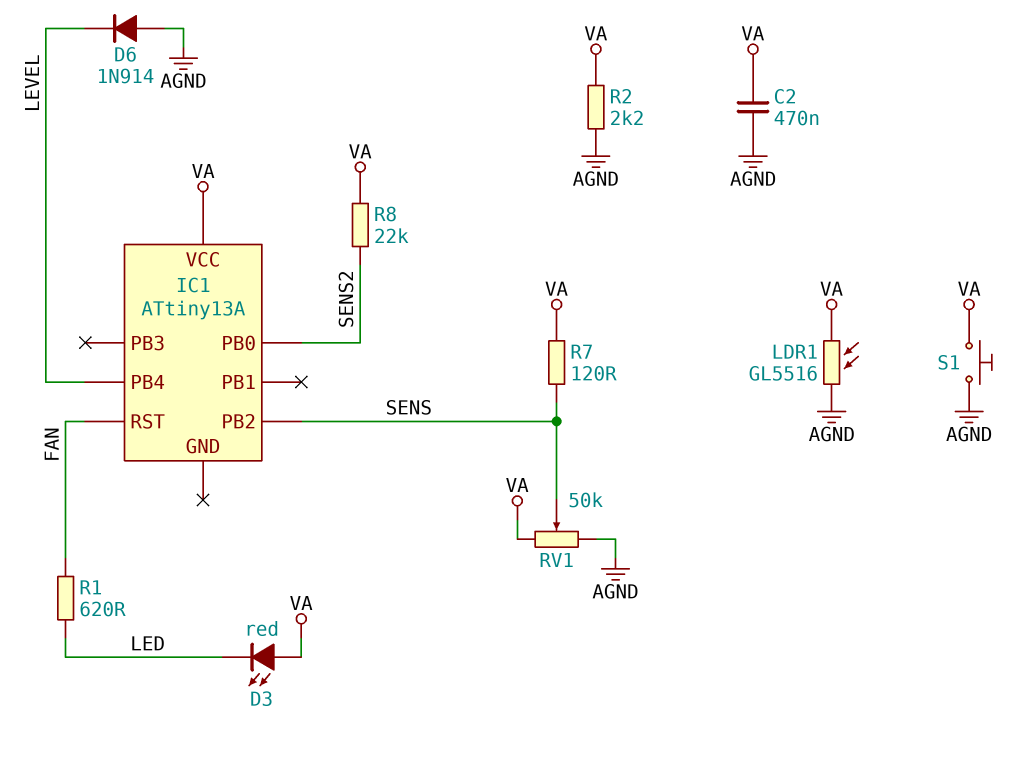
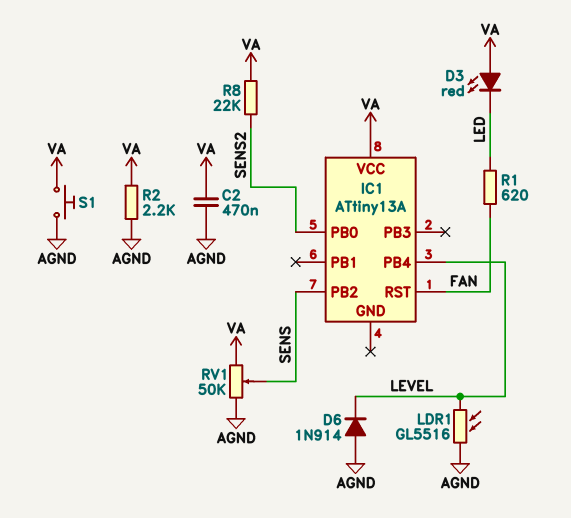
LDR1: GL5516 (AGND, VA) -> GL5516 (AGND, LEVEL)
R7: 120 (SENS, VA) -> none

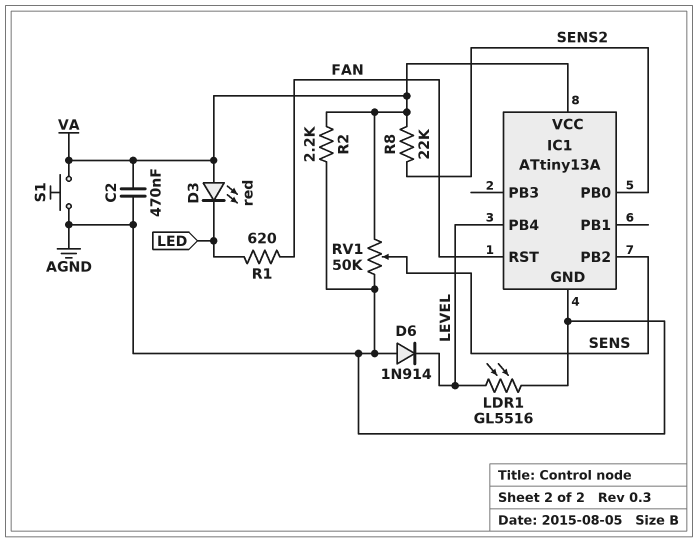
IC1 pin GND: none -> AGND

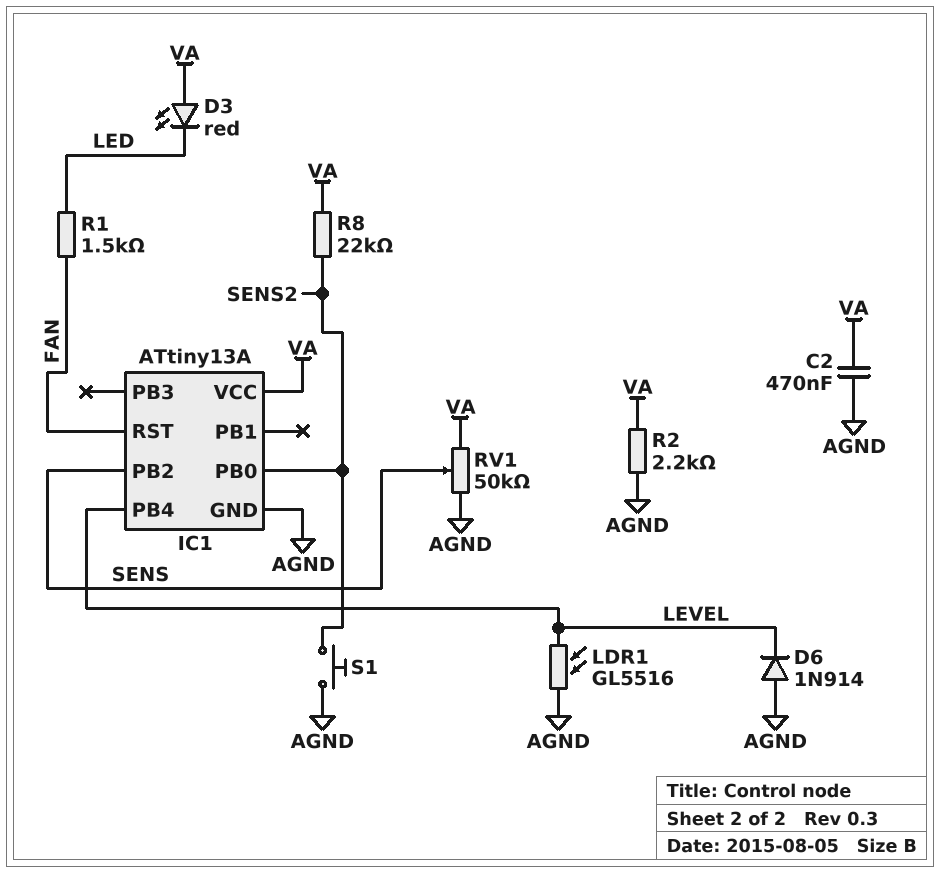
R1: 620 (FAN, LED) -> 1.5k (FAN, LED)
S1: button (AGND, VA) -> button (AGND, SENS2)

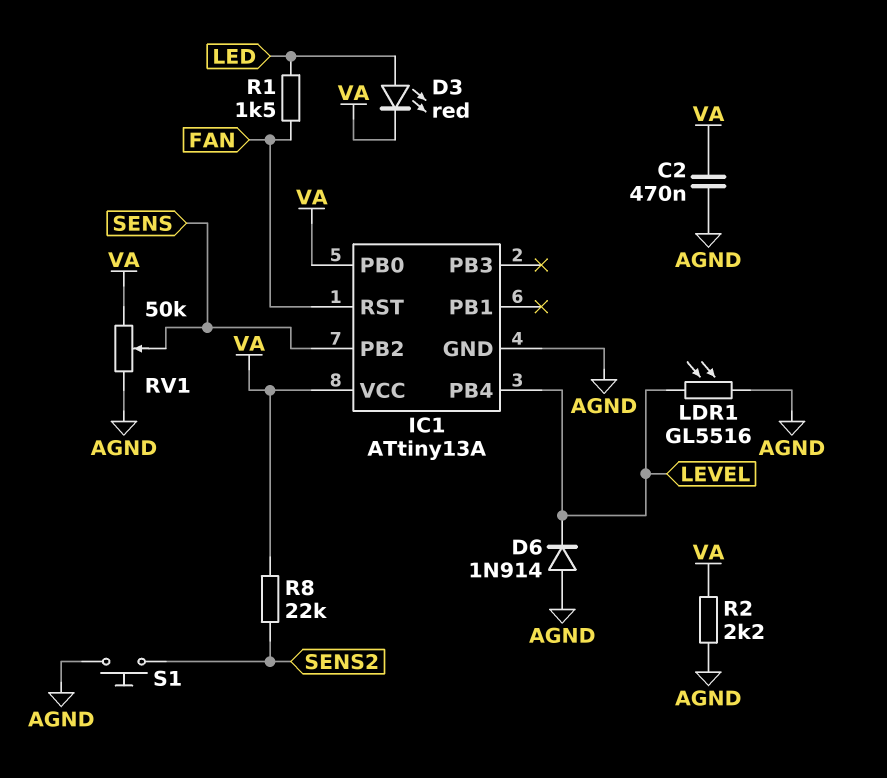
D3: LED red (A VA, K LED) -> LED red (A LED, K VA)
IC1 pin PB0: SENS2 -> VA

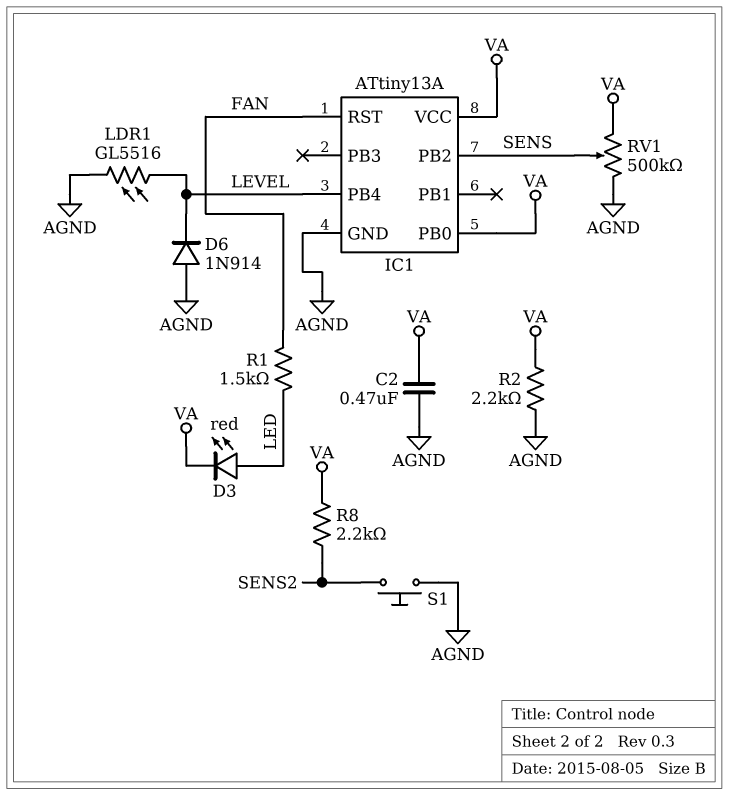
R8: 22k (SENS2, VA) -> 2.2k (SENS2, VA)
RV1: 50k (AGND, VA, wiper SENS) -> 500k (AGND, VA, wiper SENS)

